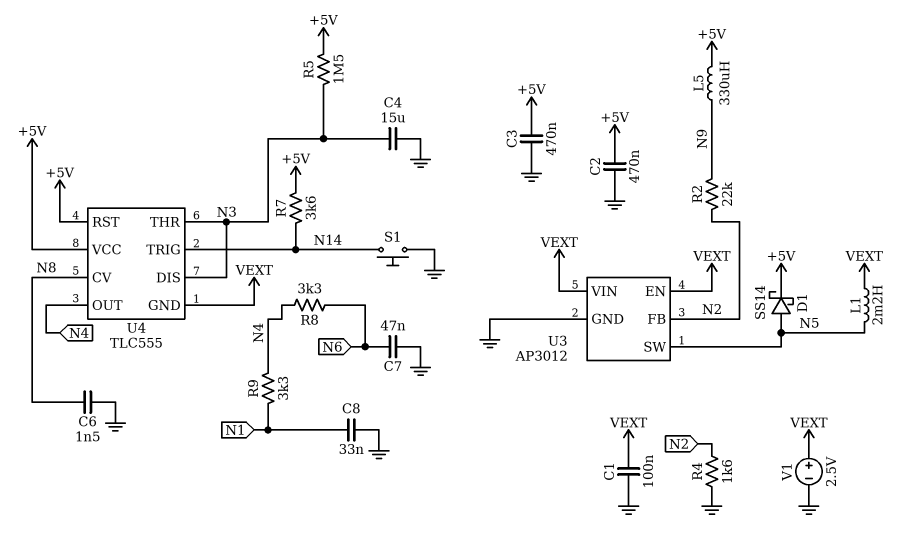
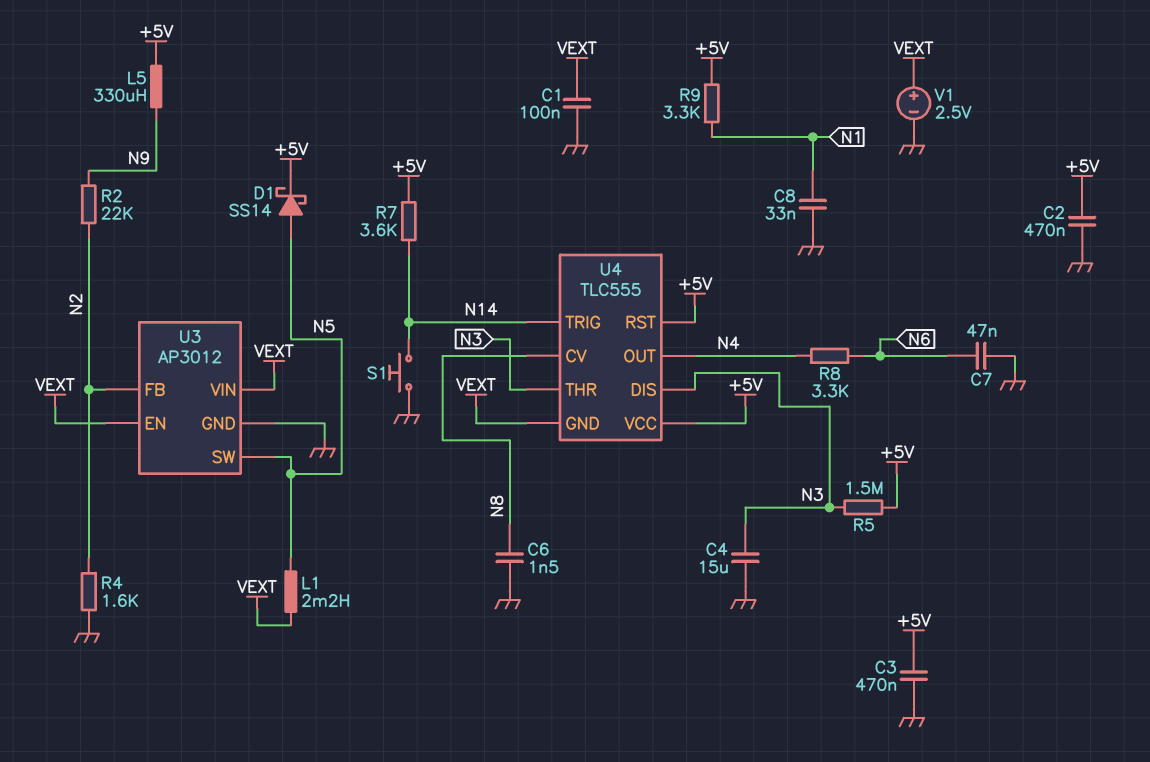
R9: 3.3k (N1, N4) -> 3.3k (+5V, N1)

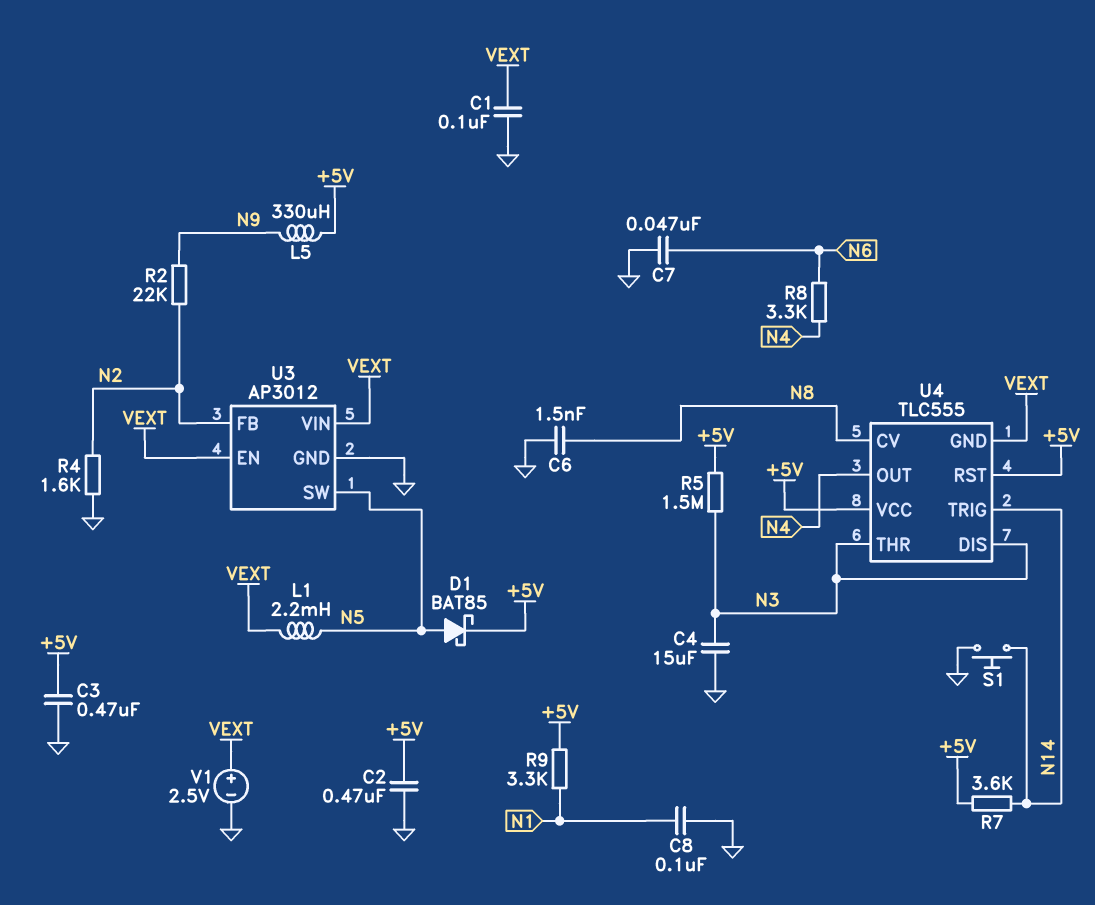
C8: 33nF (GND, N1) -> 100nF (GND, N1)
D1: schottky SS14 (A N5, K +5V) -> schottky BAT85 (A N5, K +5V)

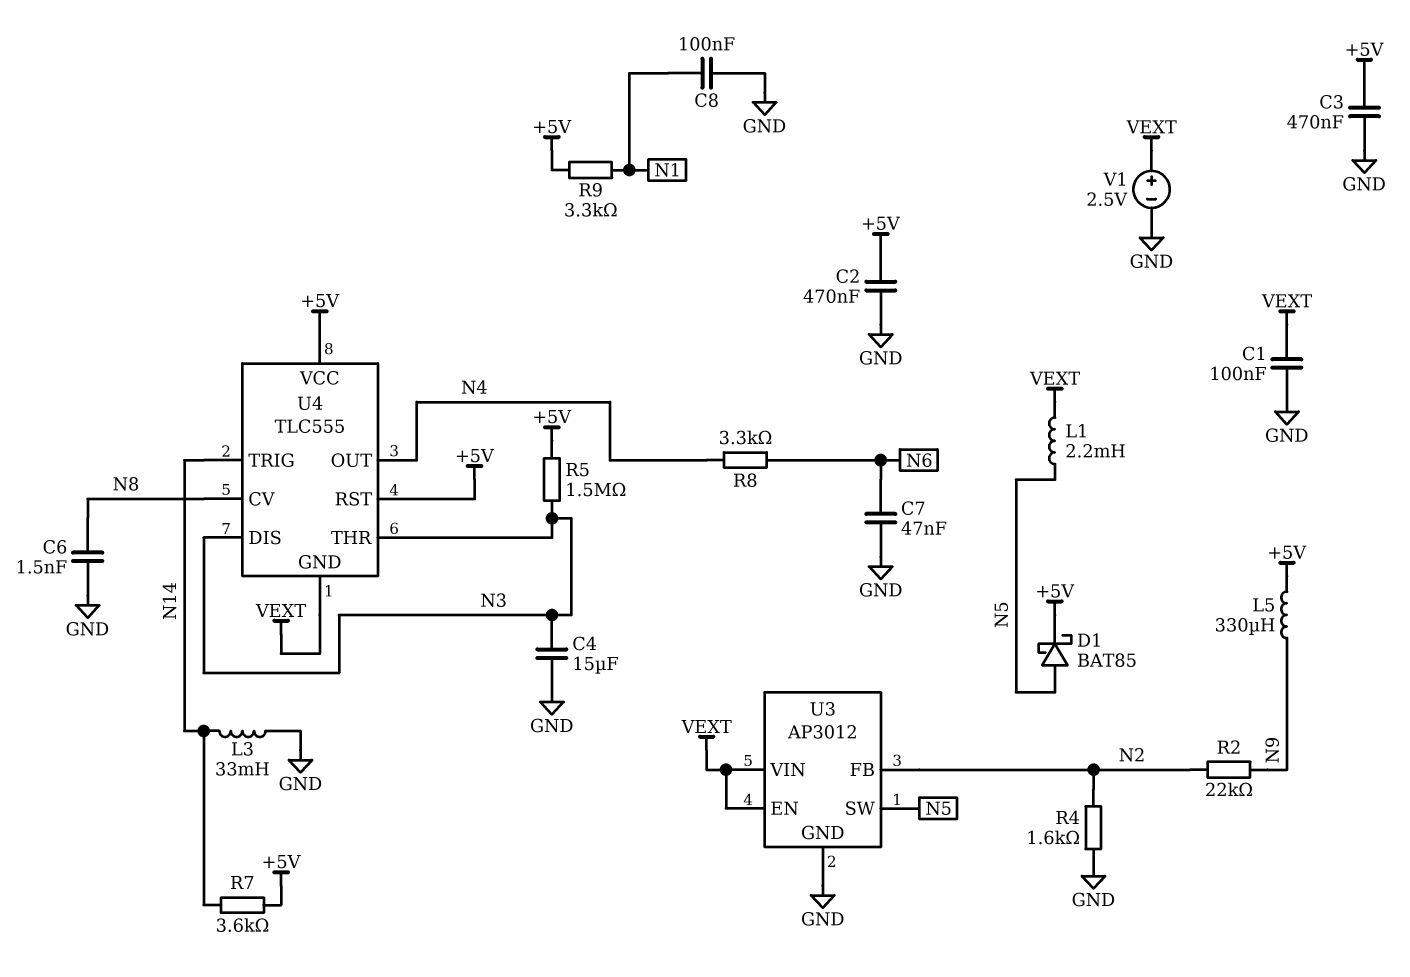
L3: none -> 33mH (GND, N14)
S1: button (GND, N14) -> none

